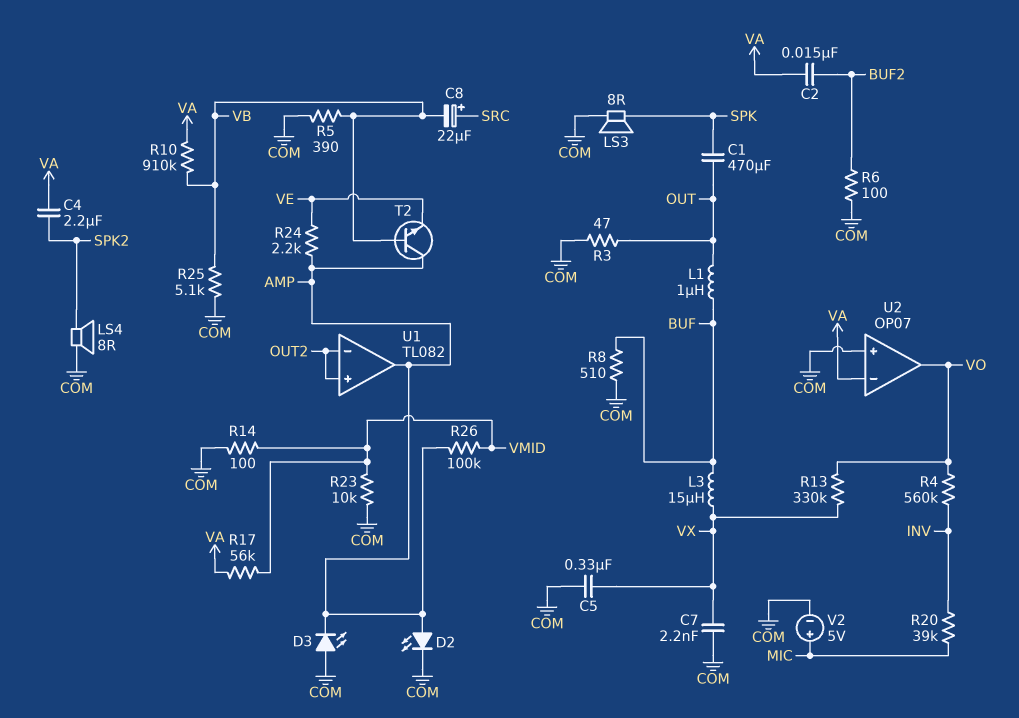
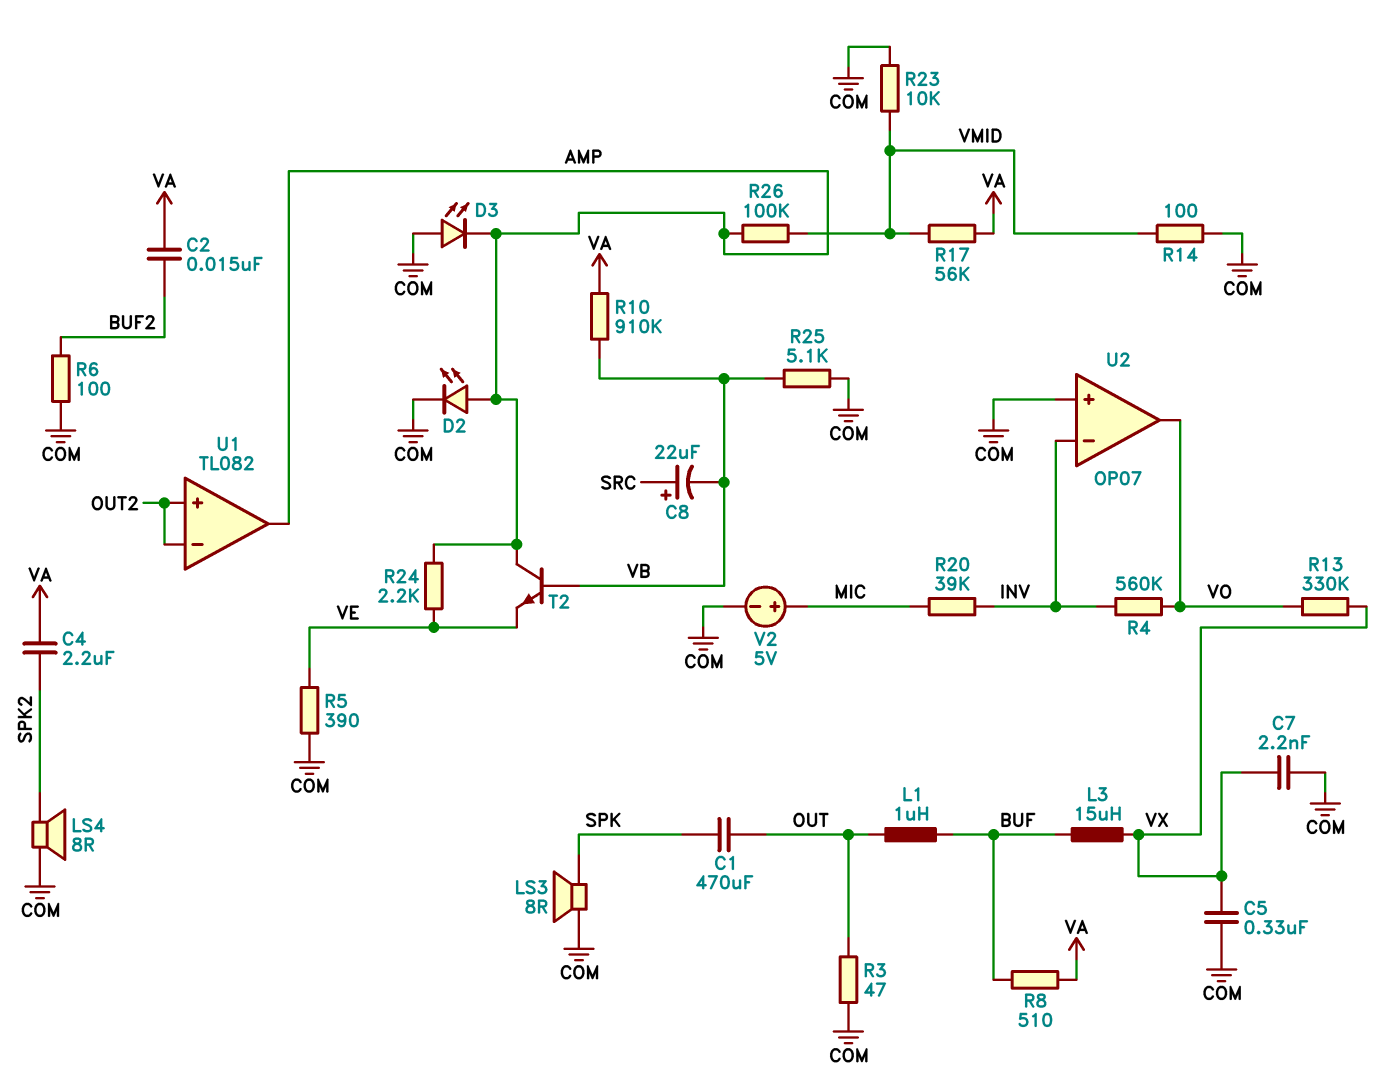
R5: 390 (COM, VB) -> 390 (COM, VE)
R8: 510 (BUF, COM) -> 510 (BUF, VA)
U2 pin in-: VA -> INV

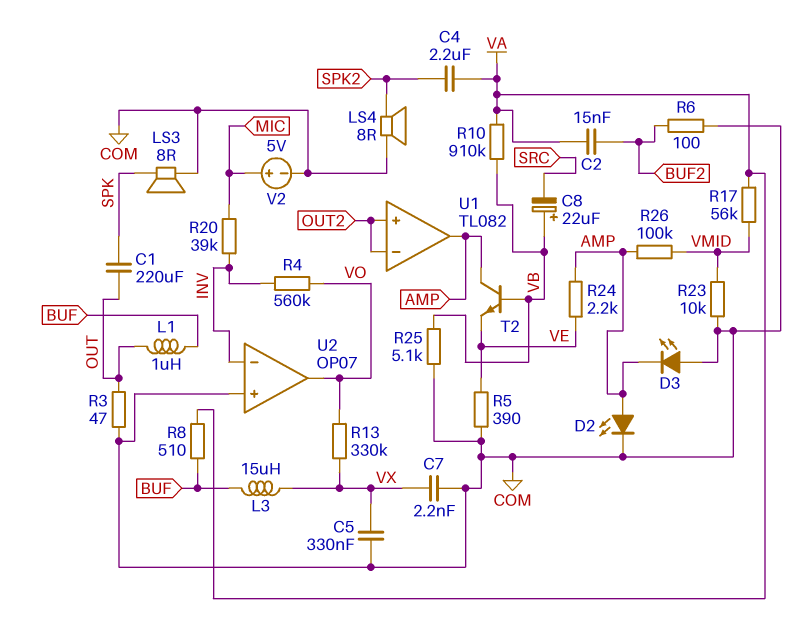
C1: 470uF (OUT, SPK) -> 220uF (OUT, SPK)
C8: 22uF (plus SRC, minus VB) -> 22uF (plus VB, minus SRC)
R14: 100 (COM, VMID) -> none

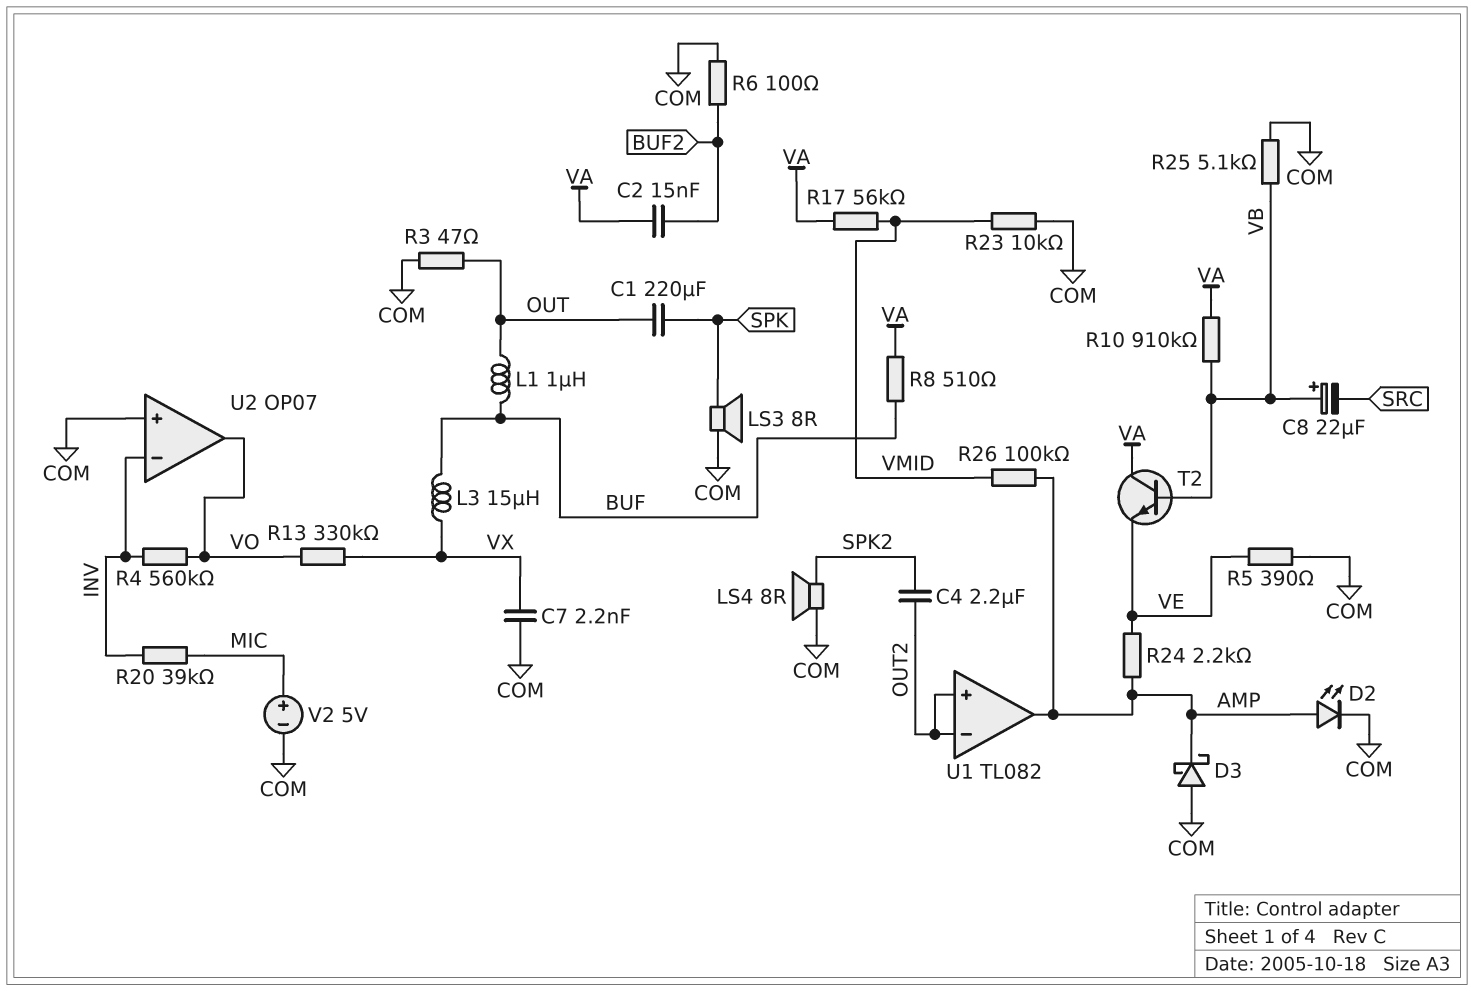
C4: 2.2uF (SPK2, VA) -> 2.2uF (OUT2, SPK2)
C5: 330nF (COM, VX) -> none
D3: LED (A COM, K AMP) -> schottky (A COM, K AMP)
T2: NPN (B VB, C AMP, E VE) -> NPN (B VB, C VA, E VE)

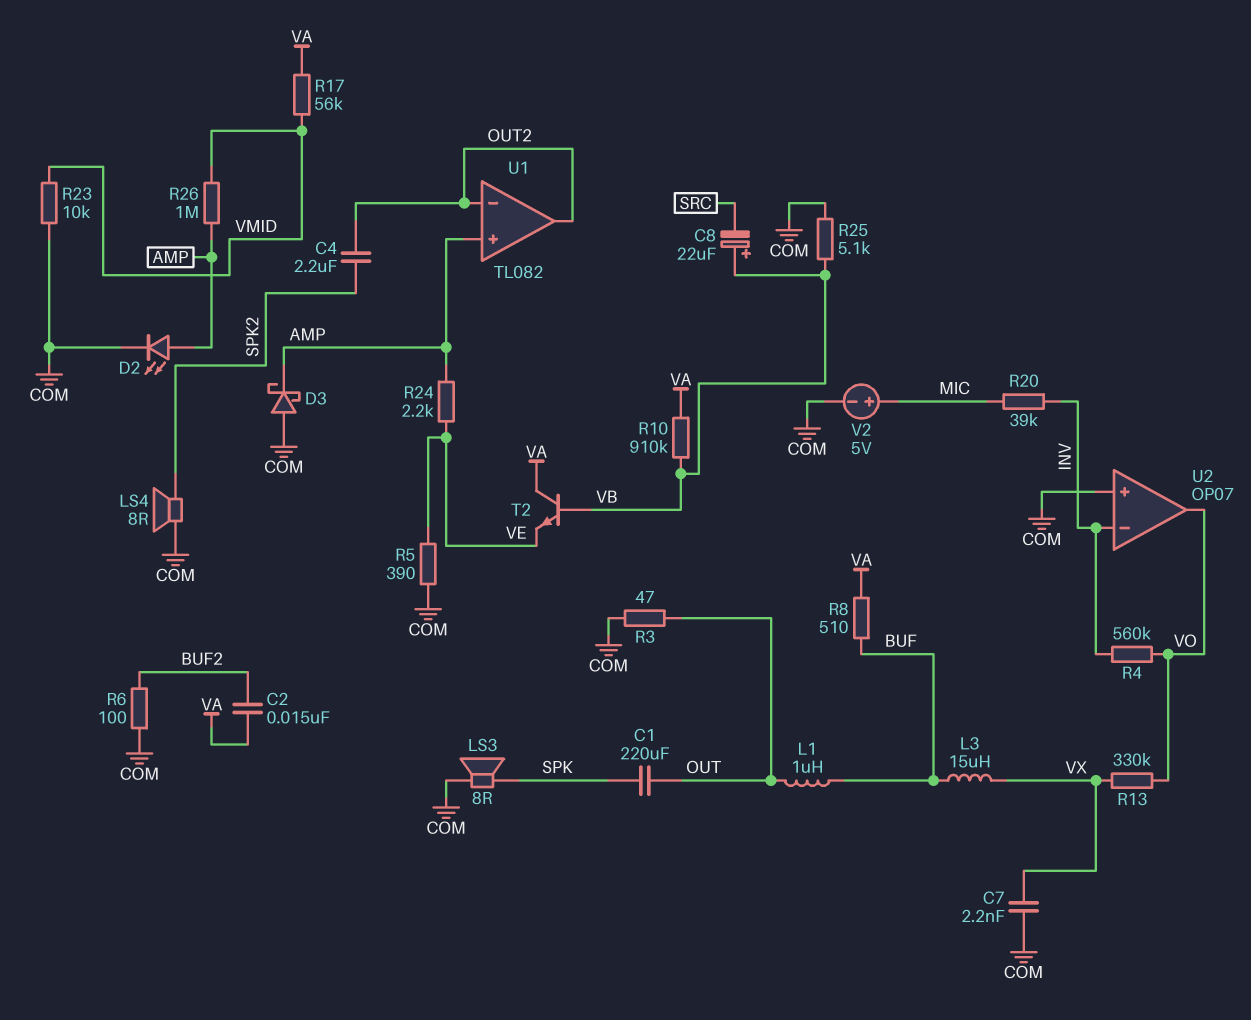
R26: 100k (AMP, VMID) -> 1M (AMP, VMID)
U1 pin in+: OUT2 -> AMP
U1 pin out: AMP -> OUT2

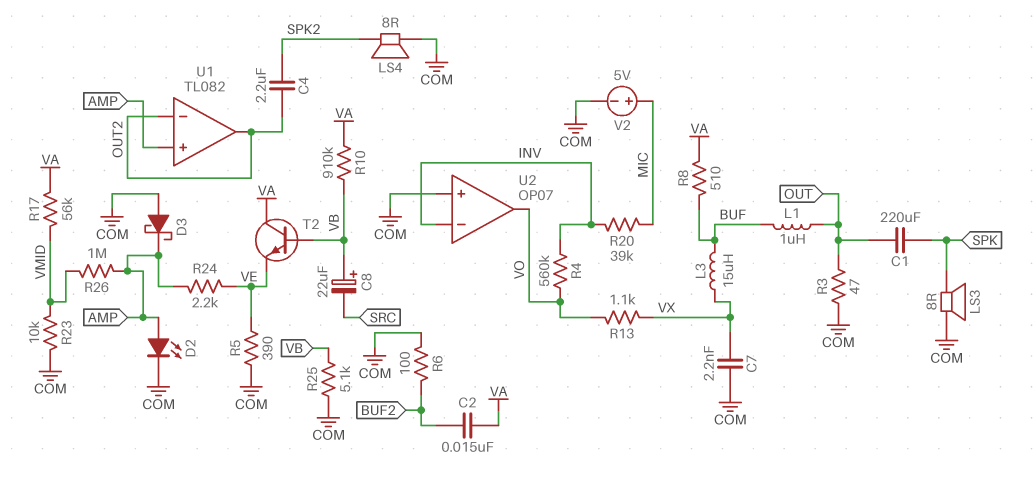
R13: 330k (VO, VX) -> 1.1k (VO, VX)

